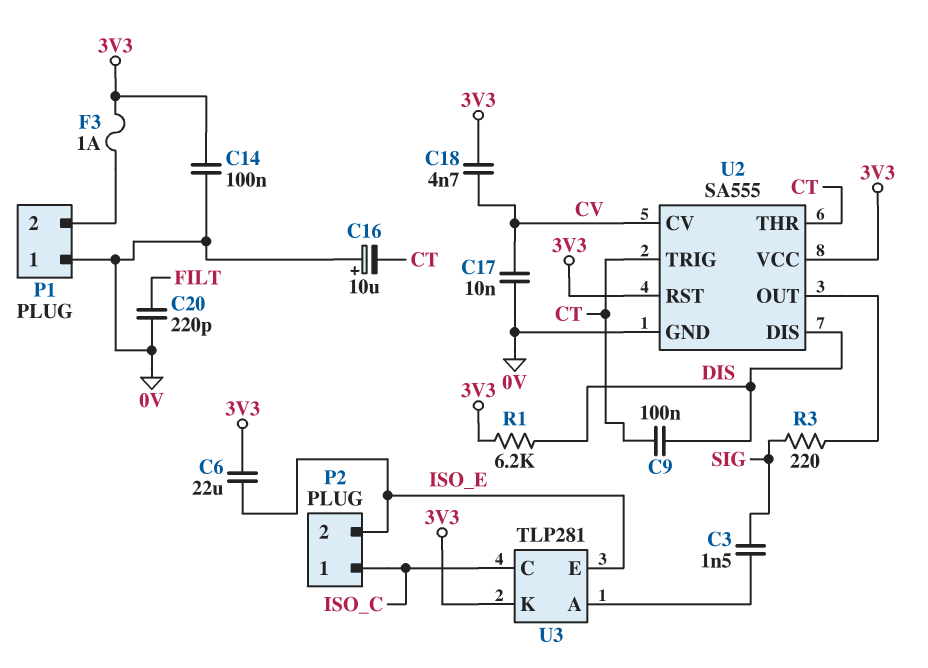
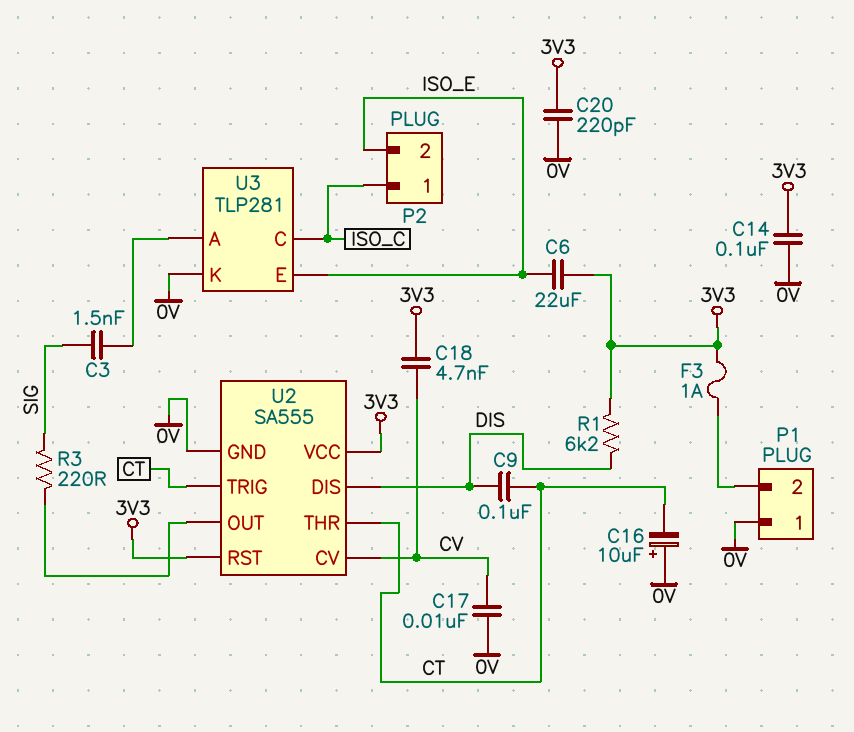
C20: 220pF (0V, FILT) -> 220pF (0V, 3V3)
U3 pin K: 3V3 -> 0V

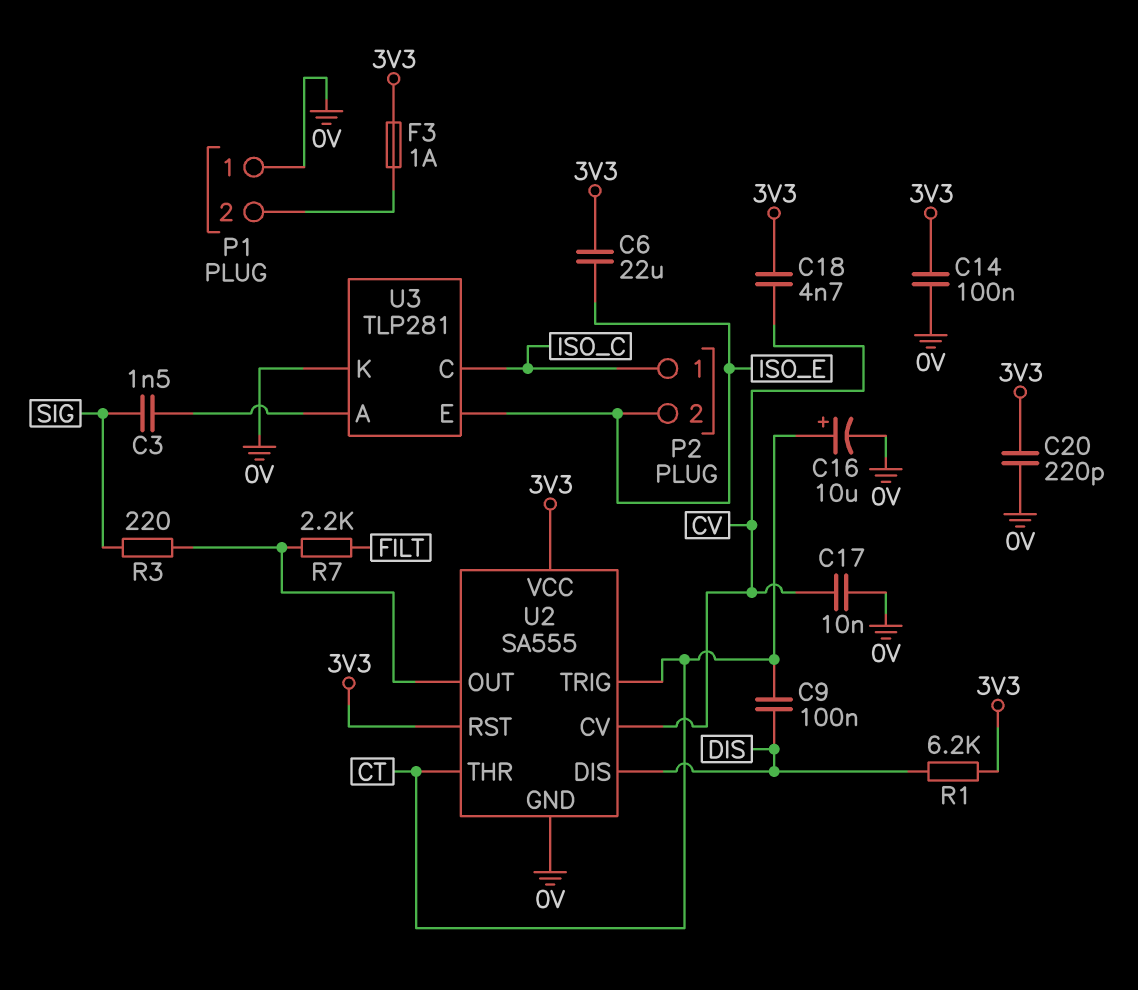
C16: 10uF (plus 0V, minus CT) -> 10uF (plus CT, minus 0V)
R7: none -> 2.2k (FILT, U2/OUT)

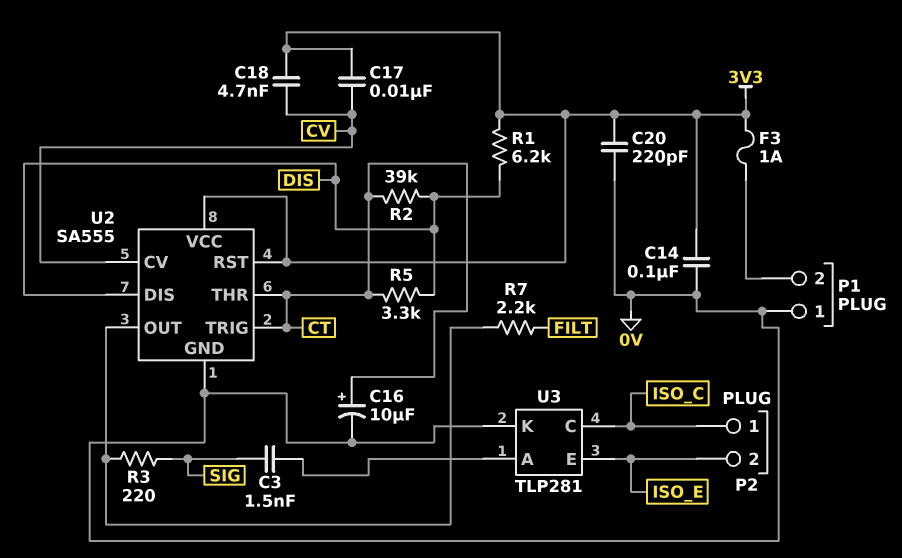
C6: 22uF (3V3, ISO_E) -> none
C9: 100nF (CT, DIS) -> none
C17: 10nF (0V, CV) -> 10nF (3V3, CV)
R2: none -> 39k (CT, DIS)
R5: none -> 3.3k (CT, DIS)

